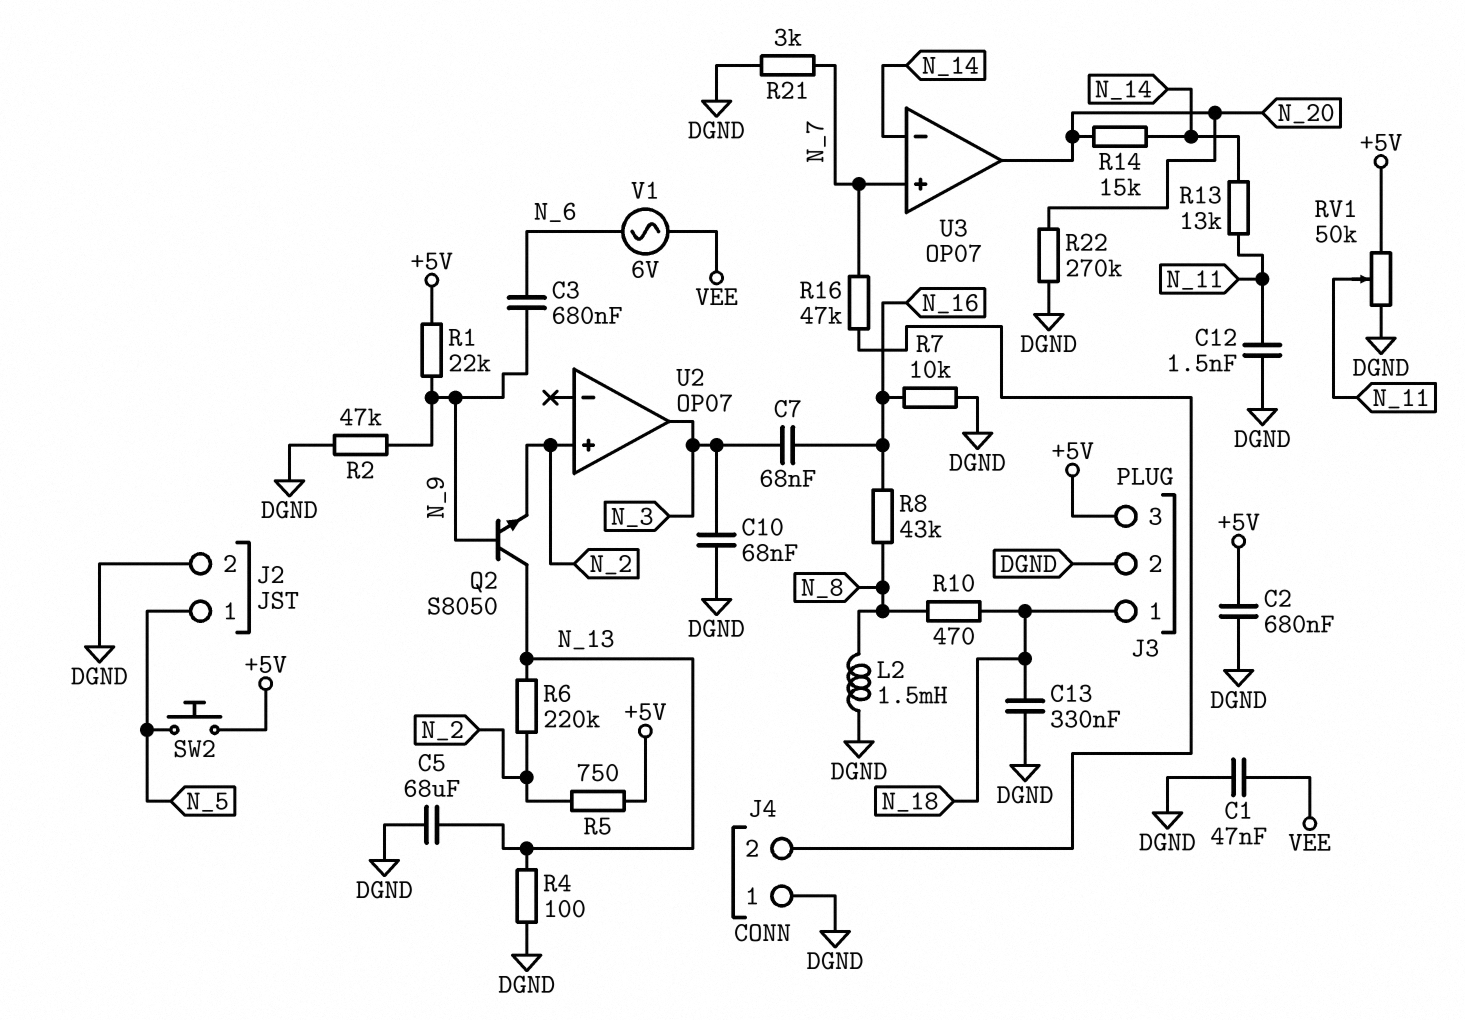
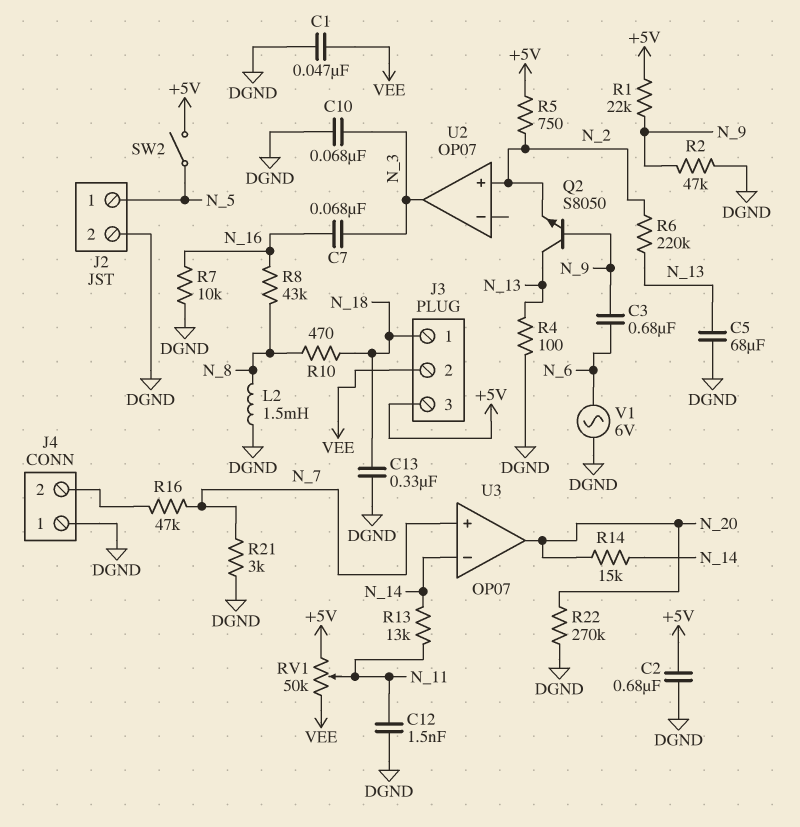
J3 pin 2: DGND -> VEE
RV1: 50k (+5V, DGND, wiper N_11) -> 50k (+5V, VEE, wiper N_11)
SW2: button (+5V, N_5) -> switch (+5V, N_5)
V1: AC 6V (N_6, VEE) -> AC 6V (DGND, N_6)

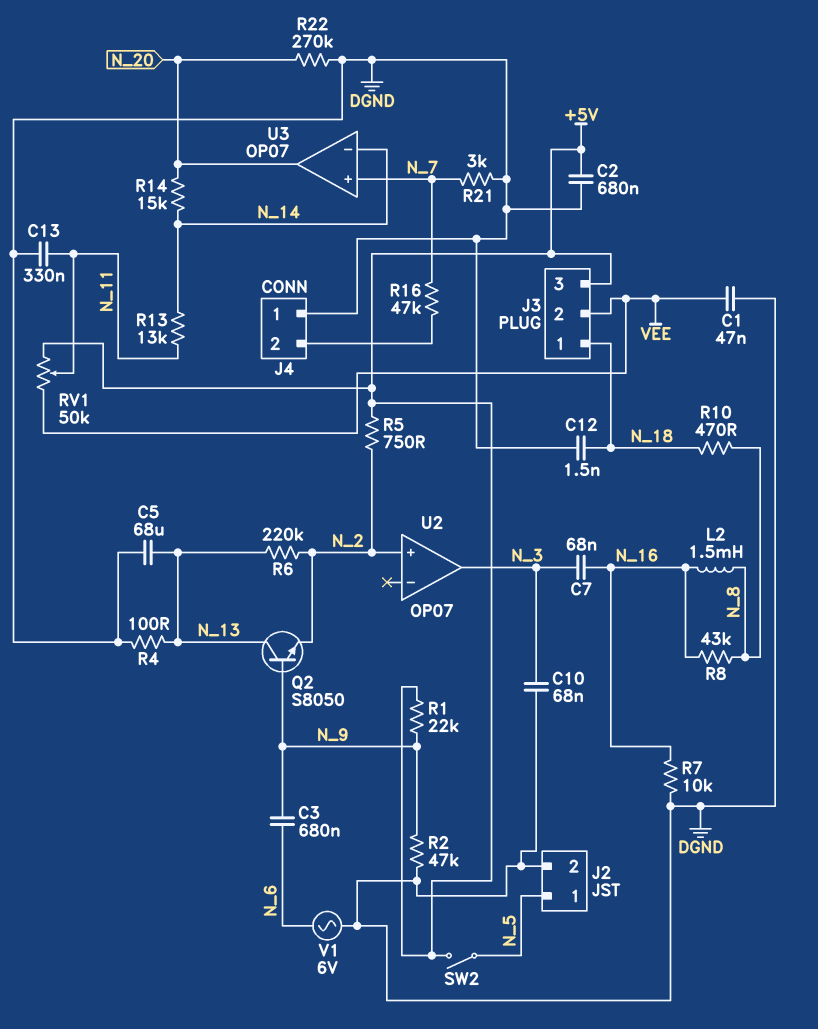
C12: 1.5nF (DGND, N_11) -> 1.5nF (DGND, N_18)
C13: 330nF (DGND, N_18) -> 330nF (DGND, N_11)
L2: 1.5mH (DGND, N_8) -> 1.5mH (N_8, N_16)

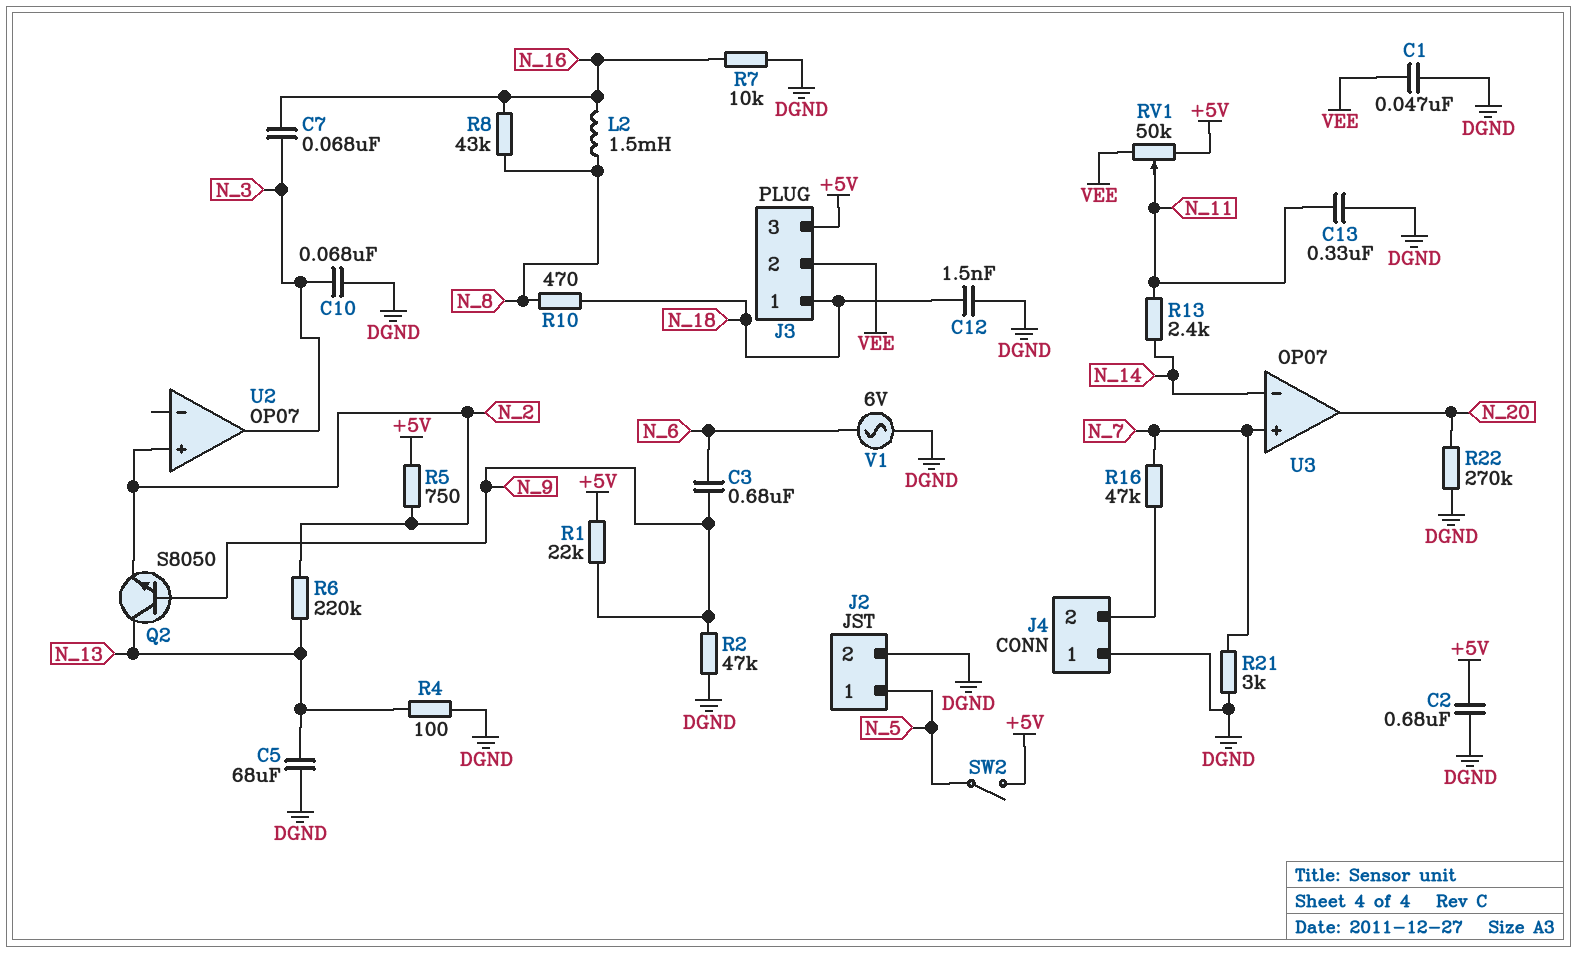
R13: 13k (N_11, N_14) -> 2.4k (N_11, N_14)
R14: 15k (N_14, N_20) -> none

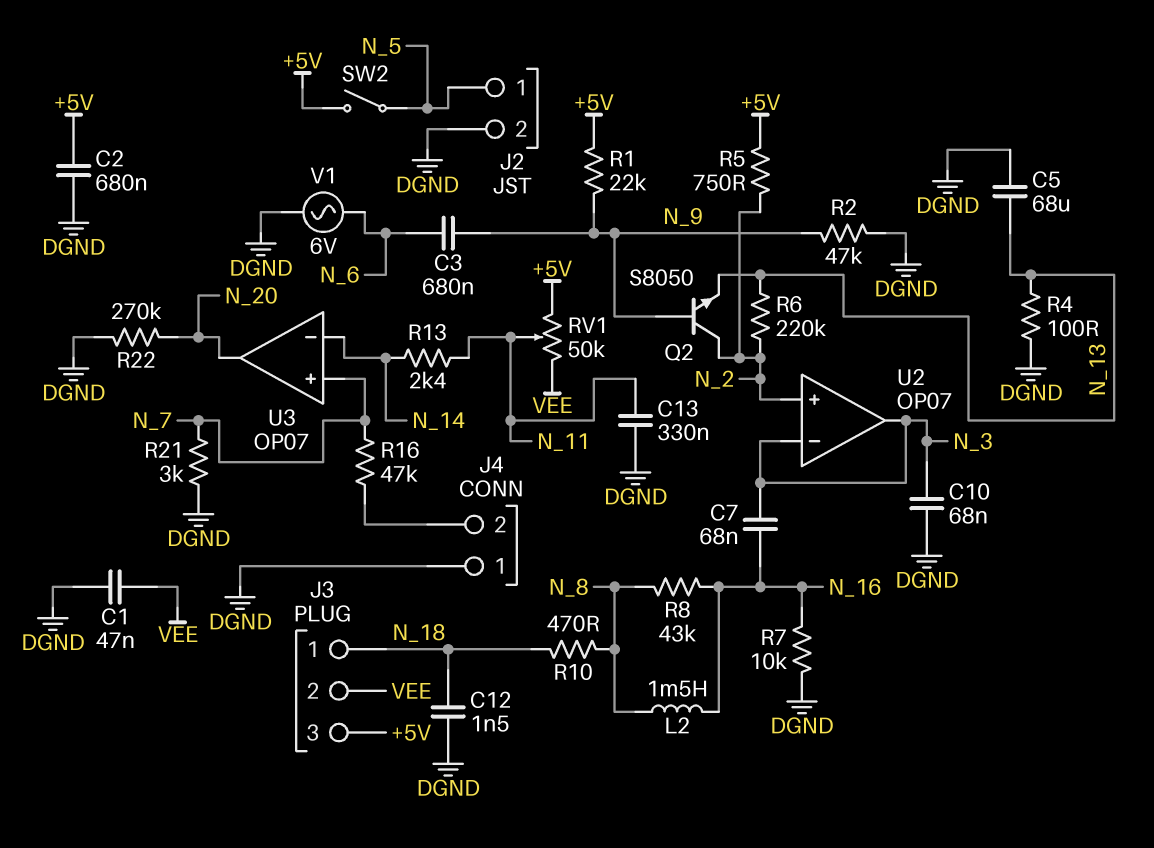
Q2: NPN S8050 (B N_9, C N_13, E N_2) -> NPN S8050 (B N_9, C N_2, E N_13)
U2 pin in-: none -> N_3

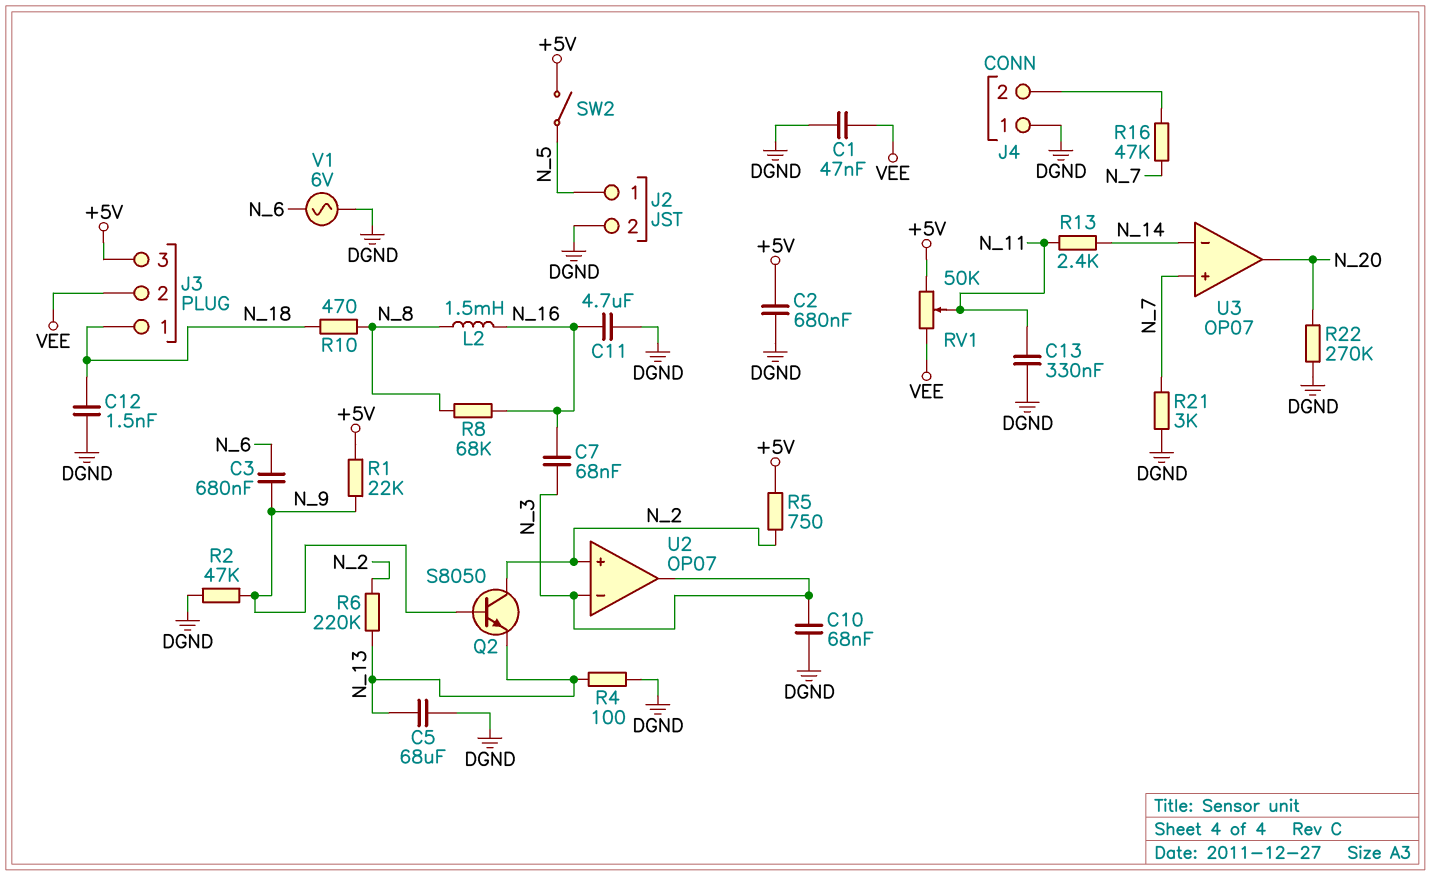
C11: none -> 4.7uF (DGND, N_16)
R7: 10k (DGND, N_16) -> none
R8: 43k (N_8, N_16) -> 68k (N_8, N_16)

